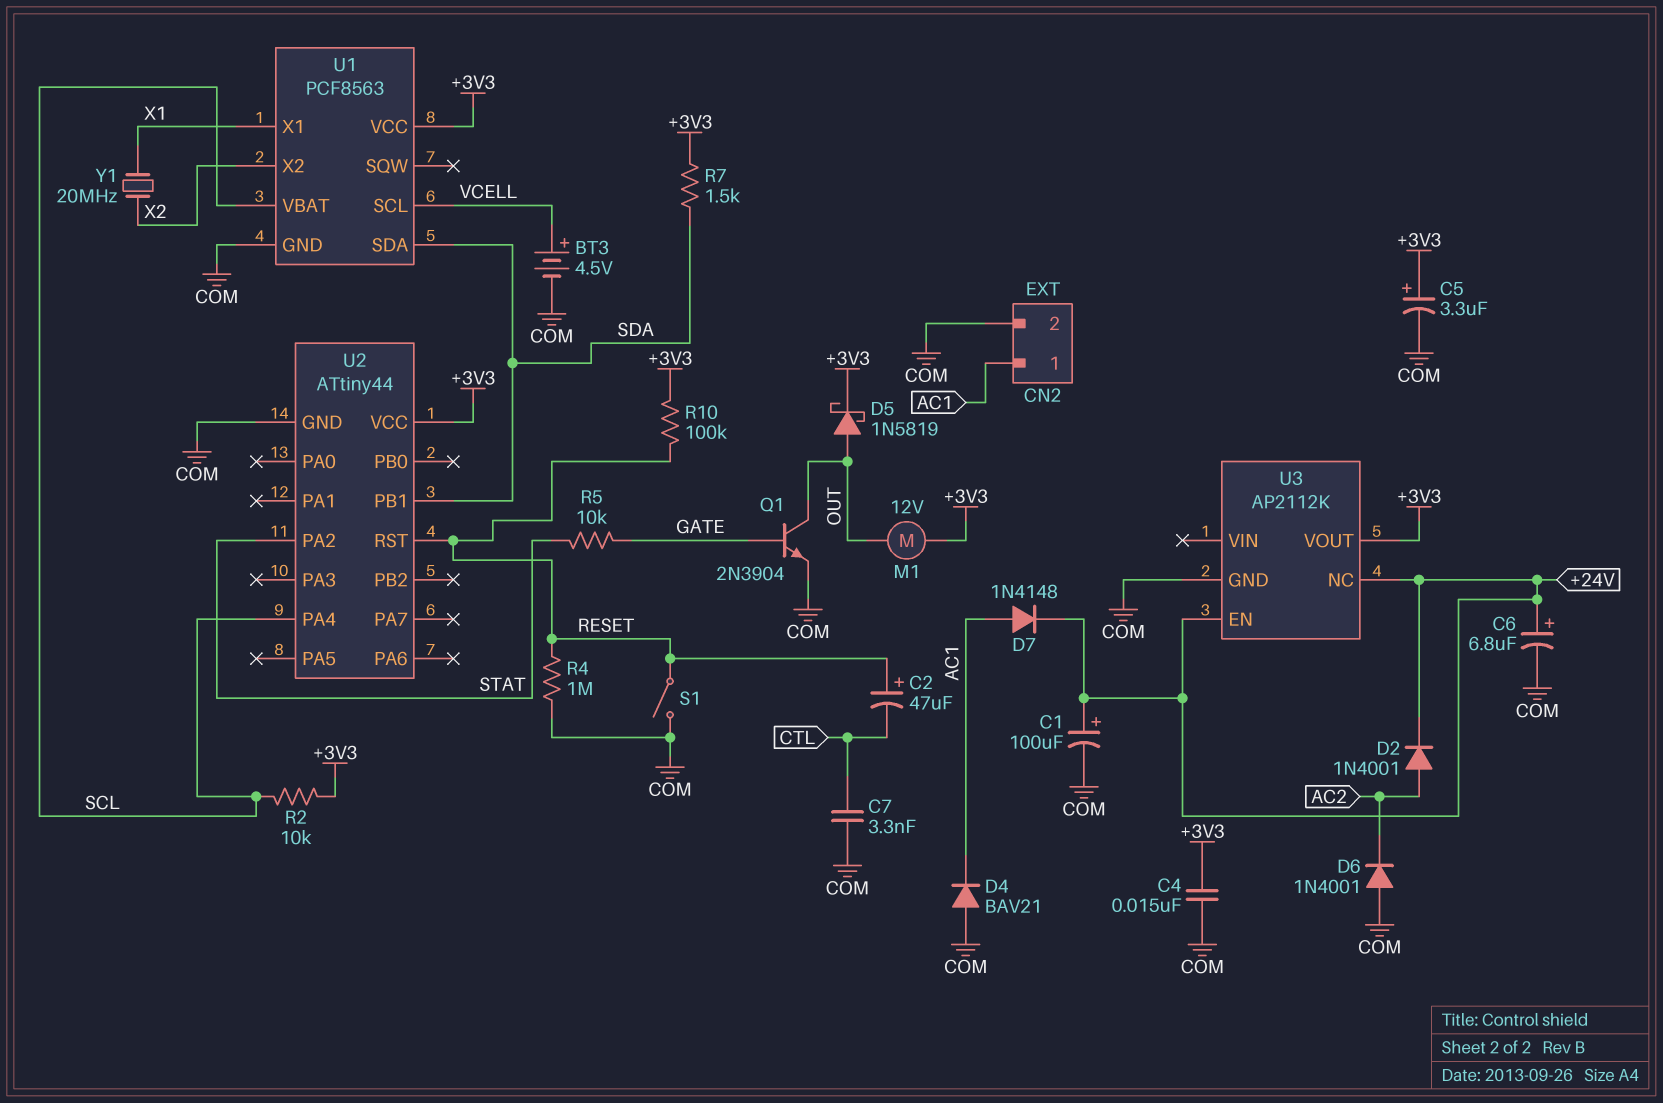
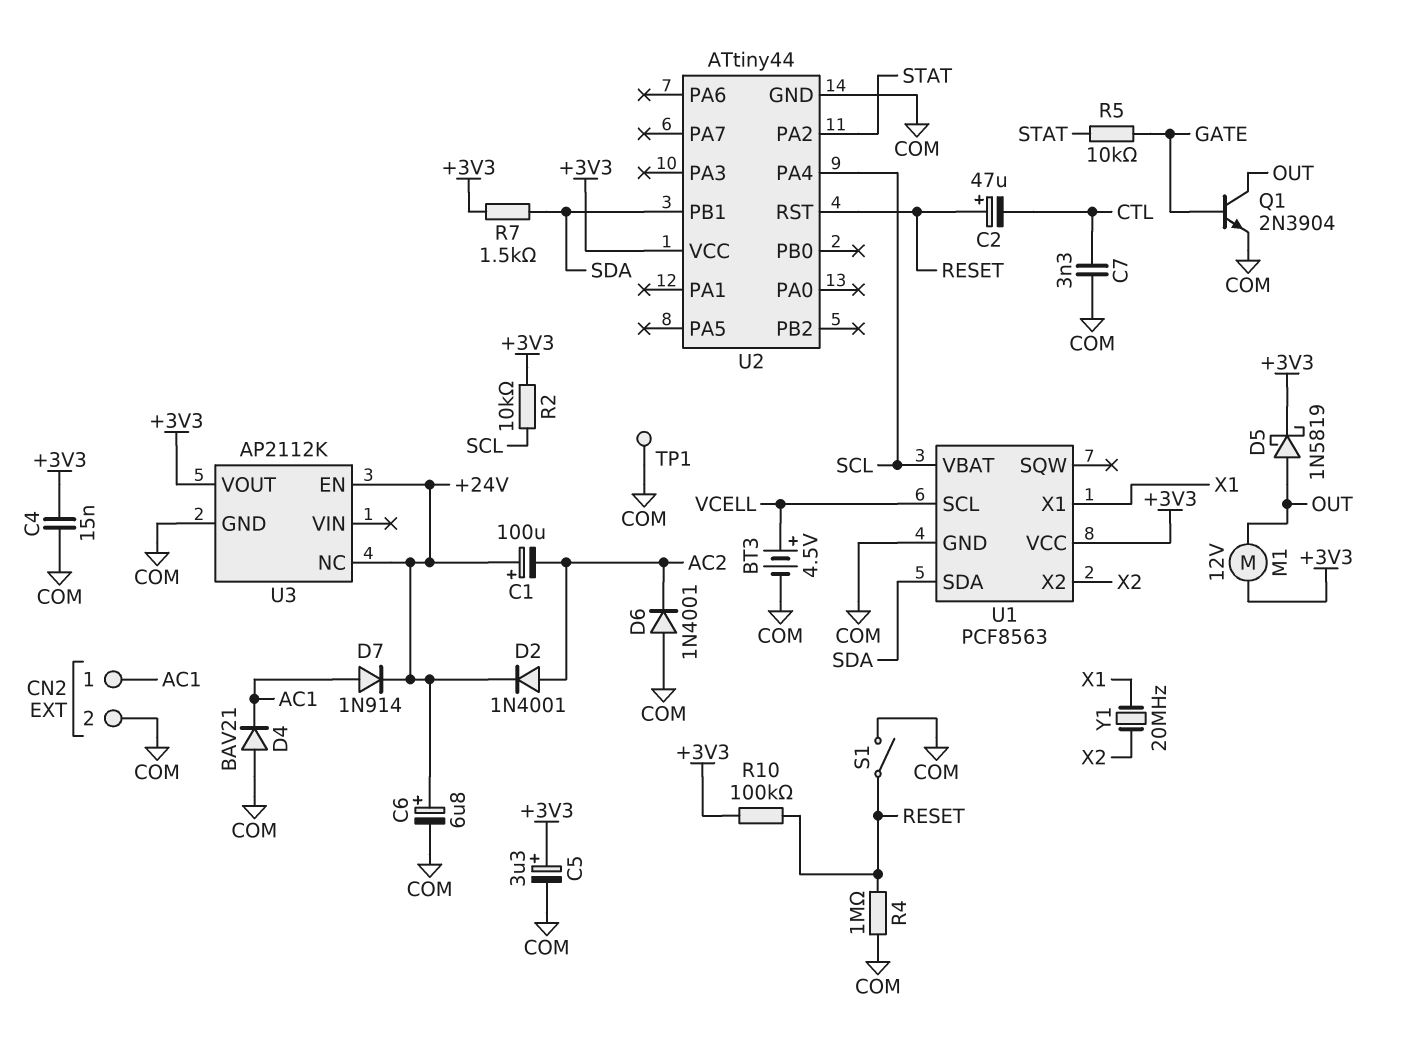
C1: 100uF (plus +24V, minus COM) -> 100uF (plus +24V, minus AC2)
D7: diode 1N4148 (A AC1, K +24V) -> diode 1N914 (A AC1, K +24V)
TP1: none -> test point (COM)

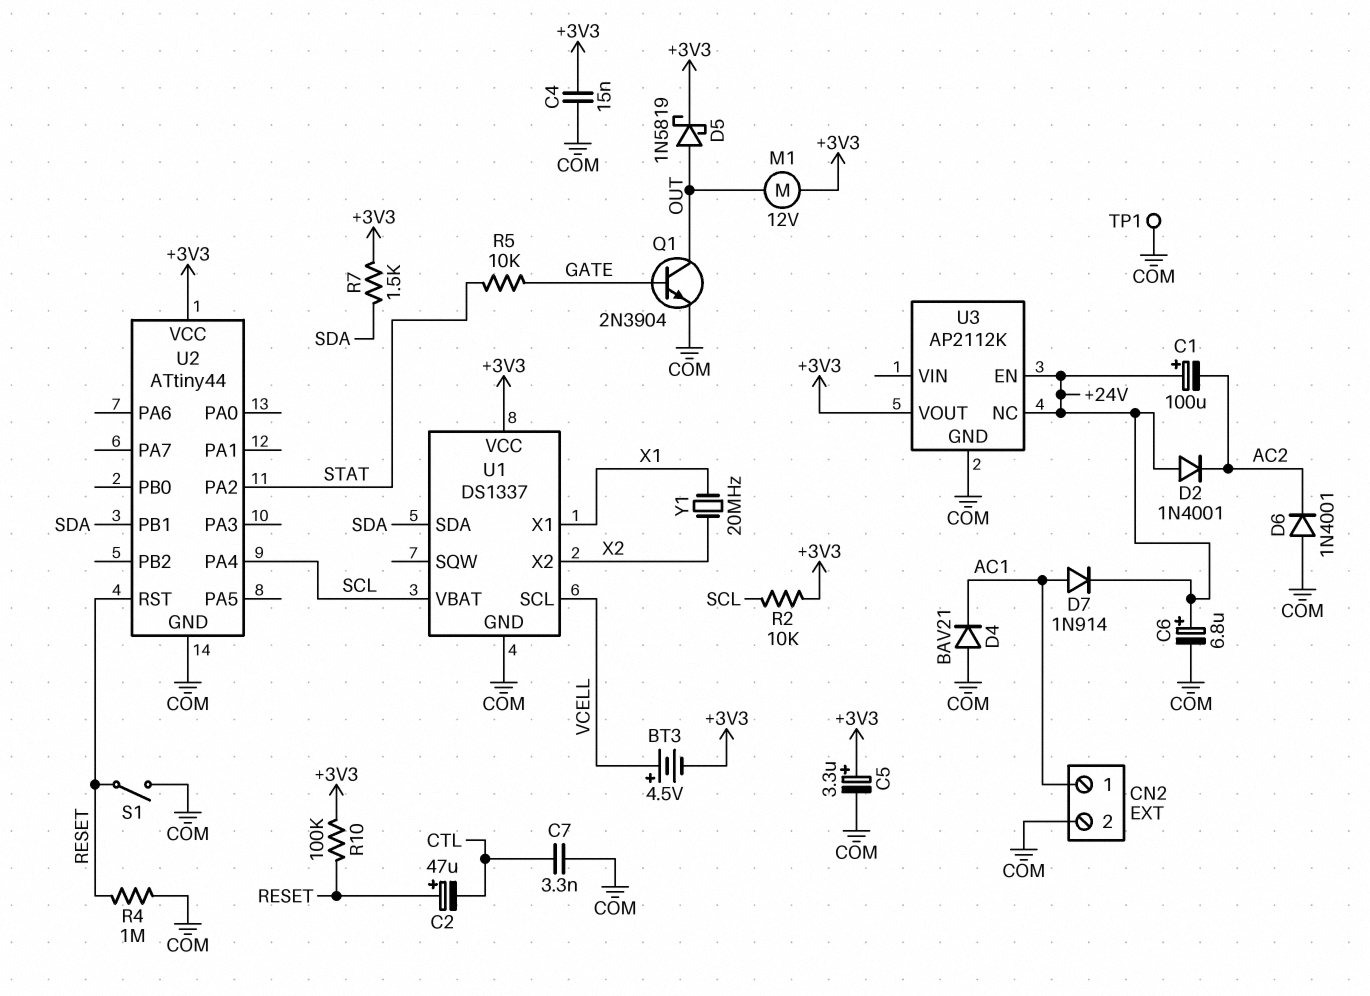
BT3: 4.5V (plus VCELL, minus COM) -> 4.5V (plus VCELL, minus +3V3)
D2: diode 1N4001 (A AC2, K +24V) -> diode 1N4001 (A +24V, K AC2)
U1: PCF8563 -> DS1337

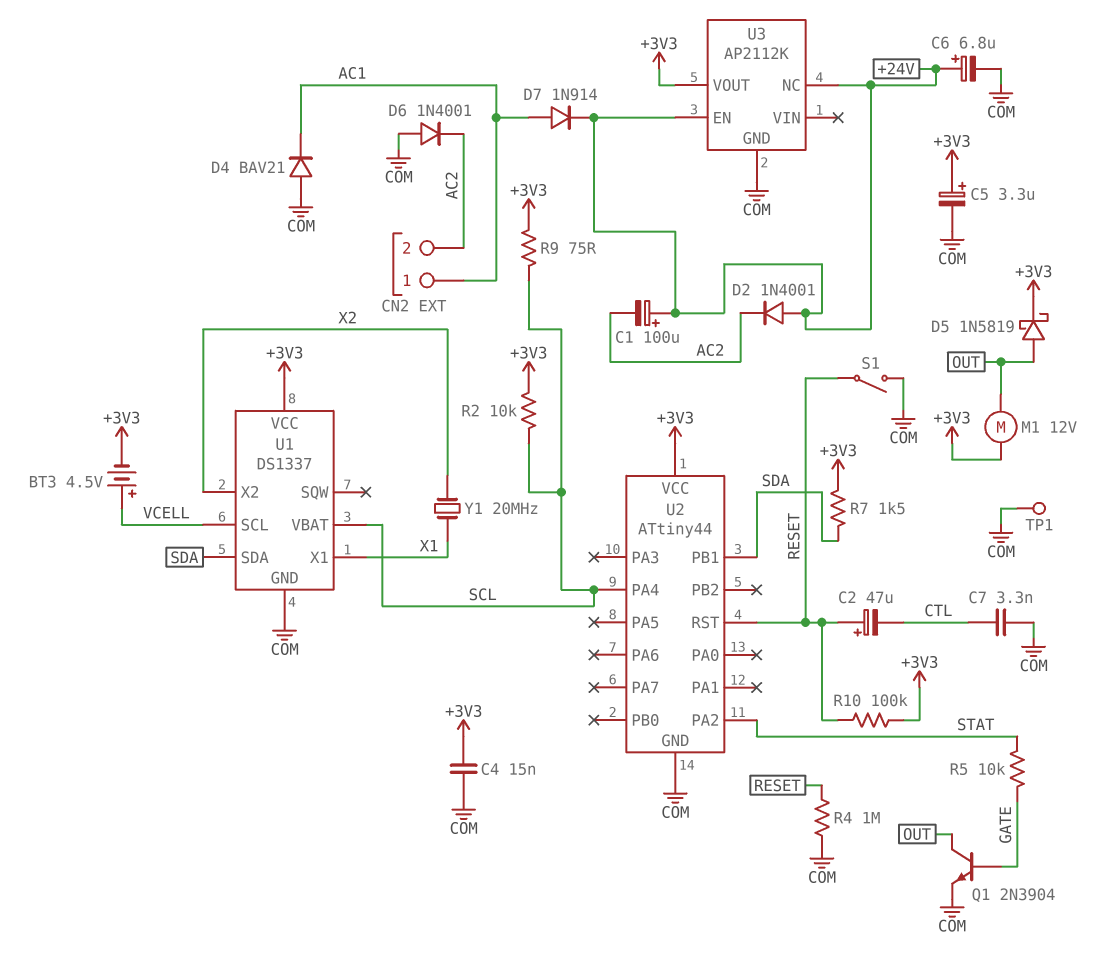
CN2 pin 2: COM -> AC2
R9: none -> 75 (+3V3, SCL)

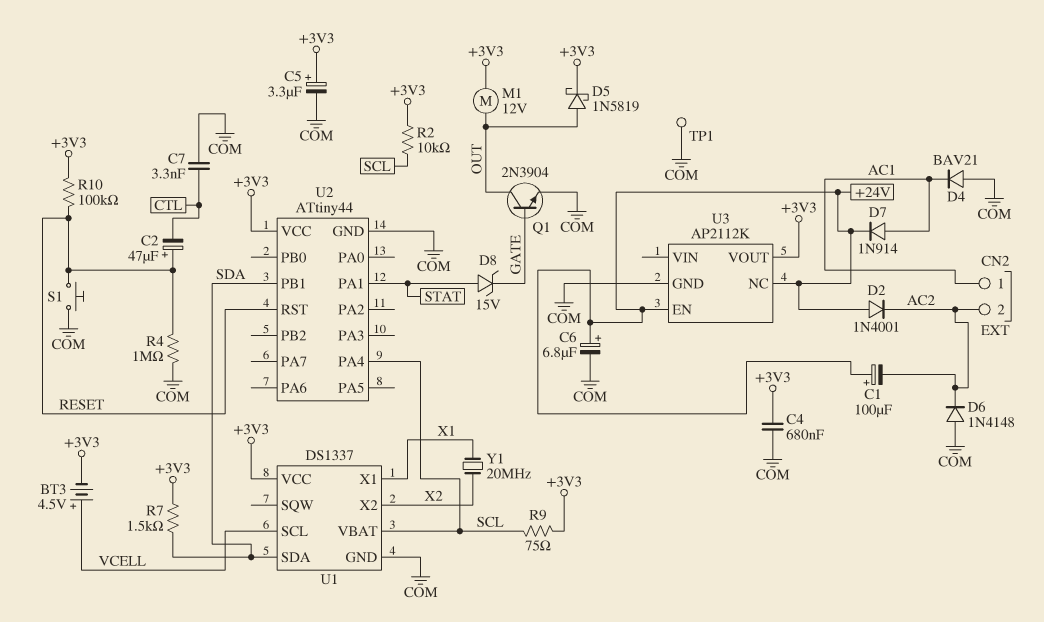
C4: 15nF (+3V3, COM) -> 680nF (+3V3, COM)
D6: diode 1N4001 (A COM, K AC2) -> diode 1N4148 (A COM, K AC2)
D8: none -> zener 15V (A STAT, K GATE)
R5: 10k (GATE, STAT) -> none
S1: switch (COM, RESET) -> button (COM, RESET)
U2 pin PA1: none -> STAT
U2 pin PA2: STAT -> none

